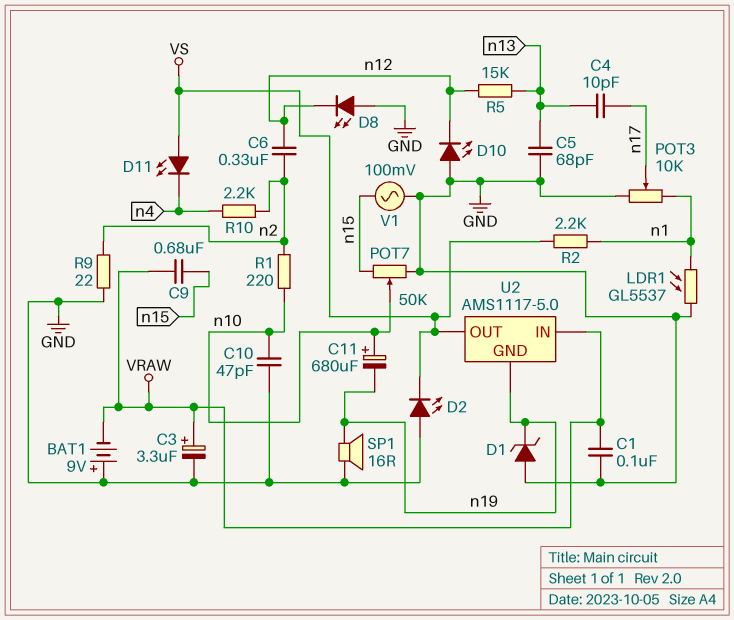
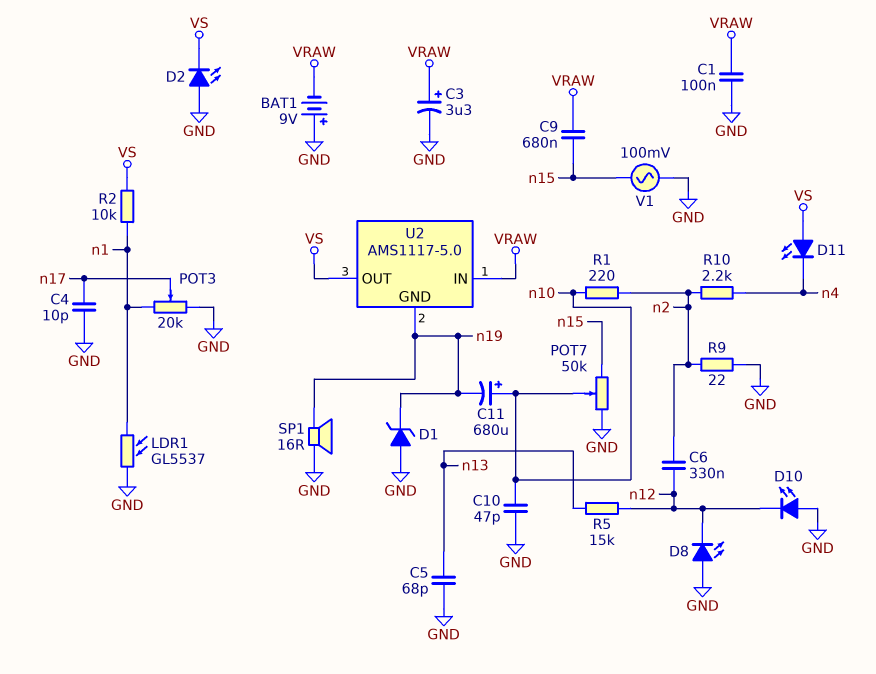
C4: 10pF (n13, n17) -> 10pF (GND, n17)
POT3: 10k (GND, n1, wiper n17) -> 20k (GND, n1, wiper n17)
R2: 2.2k (VS, n1) -> 10k (VS, n1)

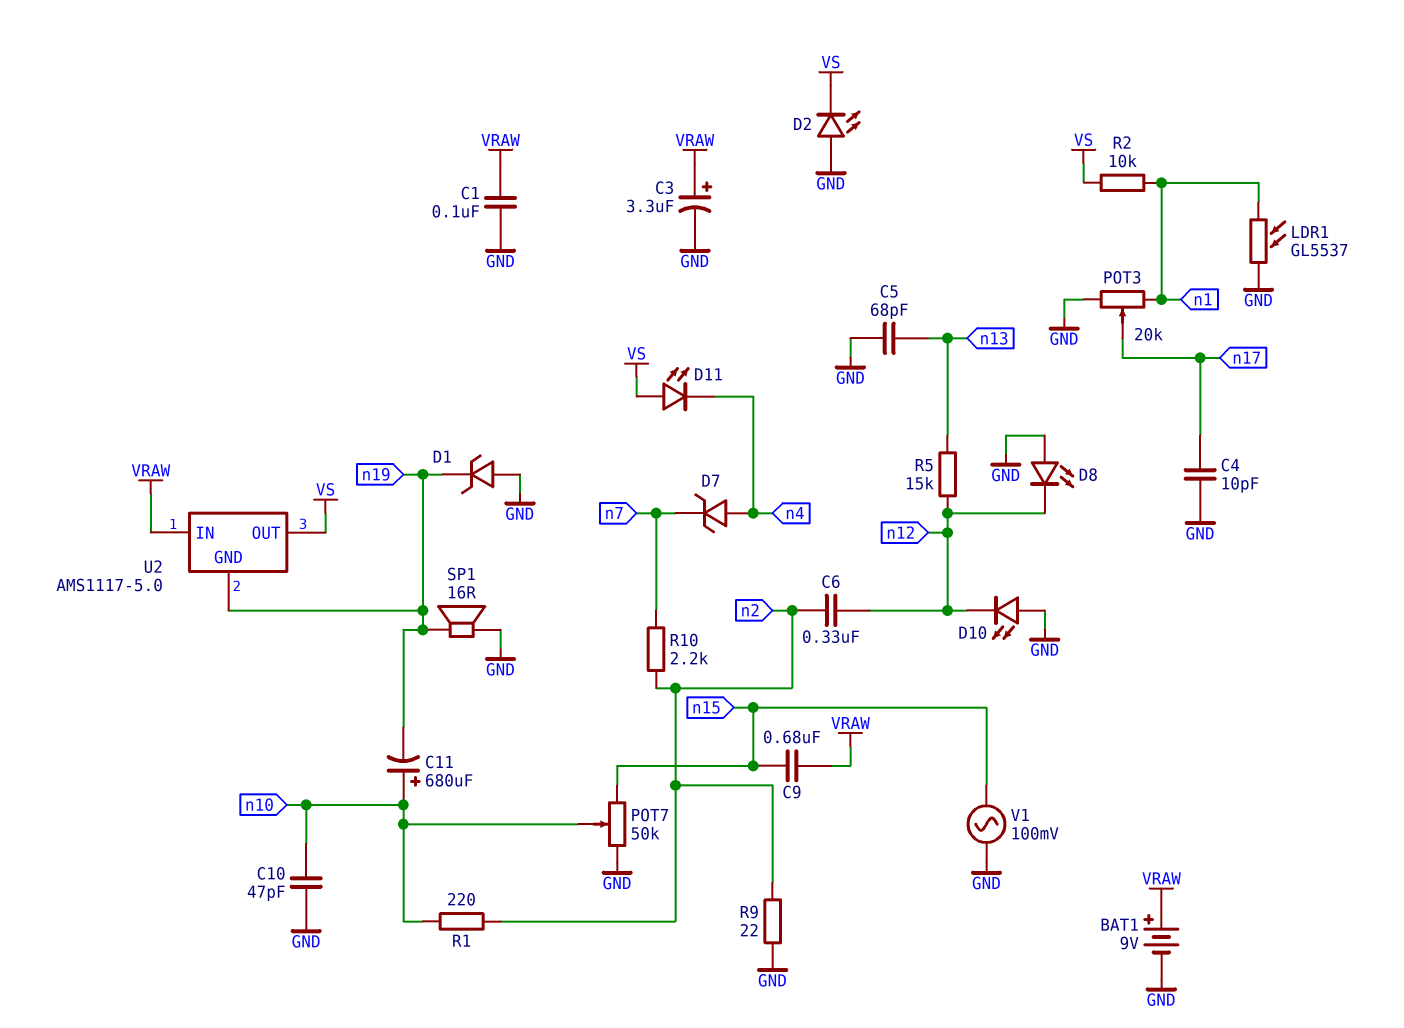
BAT1: 9V (plus GND, minus VRAW) -> 9V (plus VRAW, minus GND)
D7: none -> zener (A n4, K n7)
R10: 2.2k (n2, n4) -> 2.2k (n2, n7)

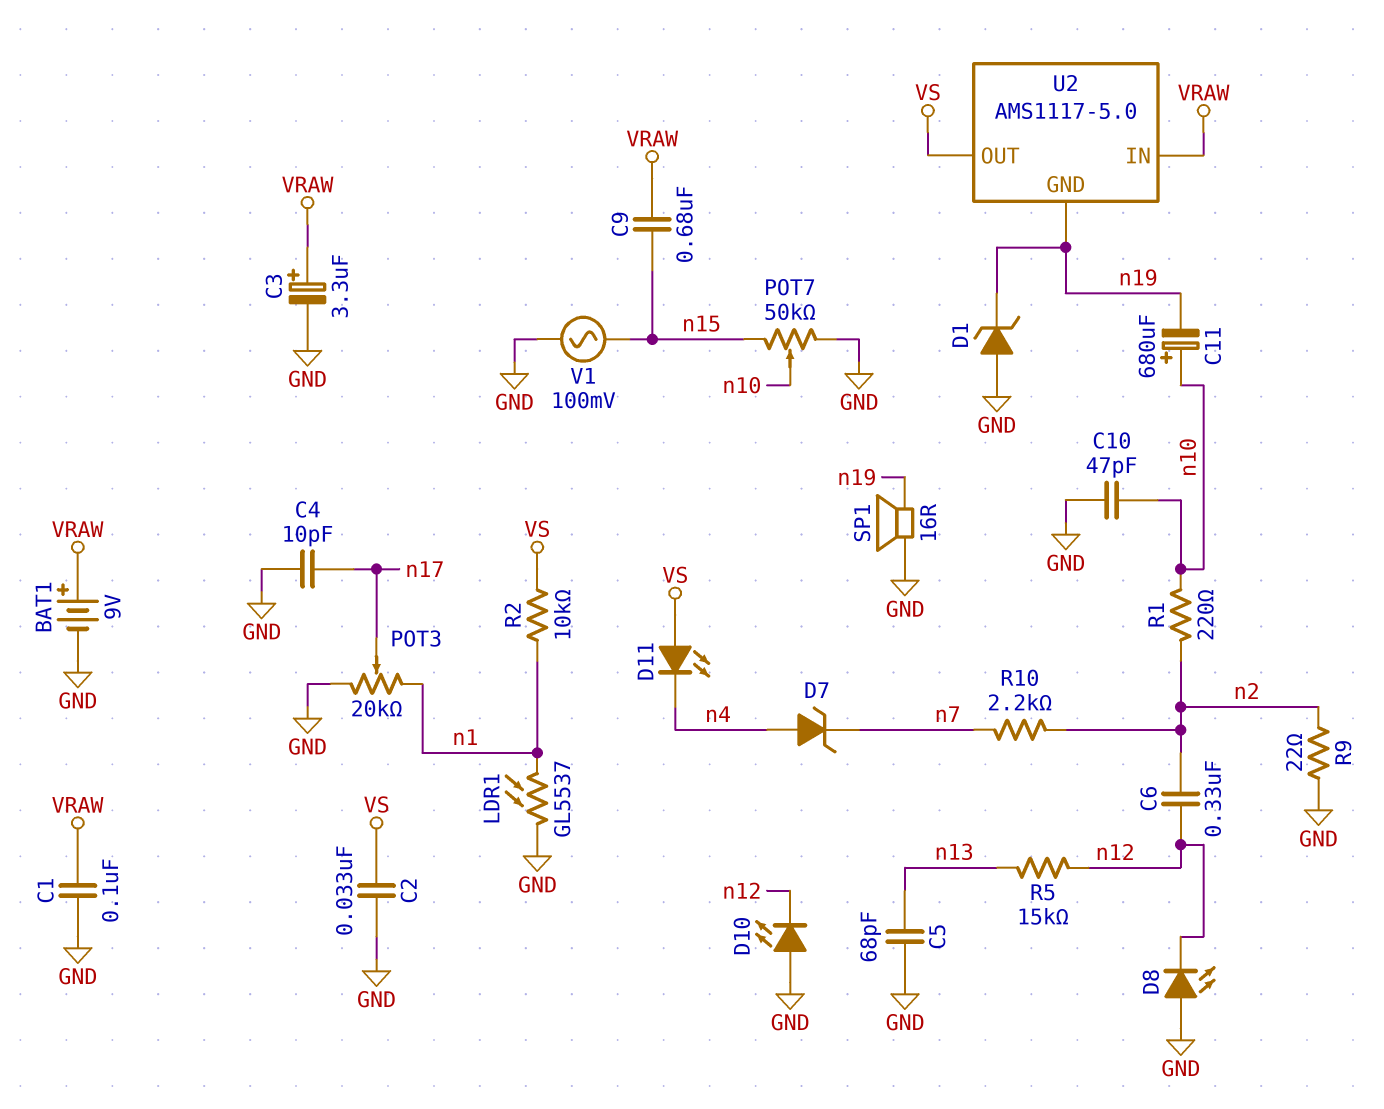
C2: none -> 33nF (GND, VS)
D2: LED (A GND, K VS) -> none

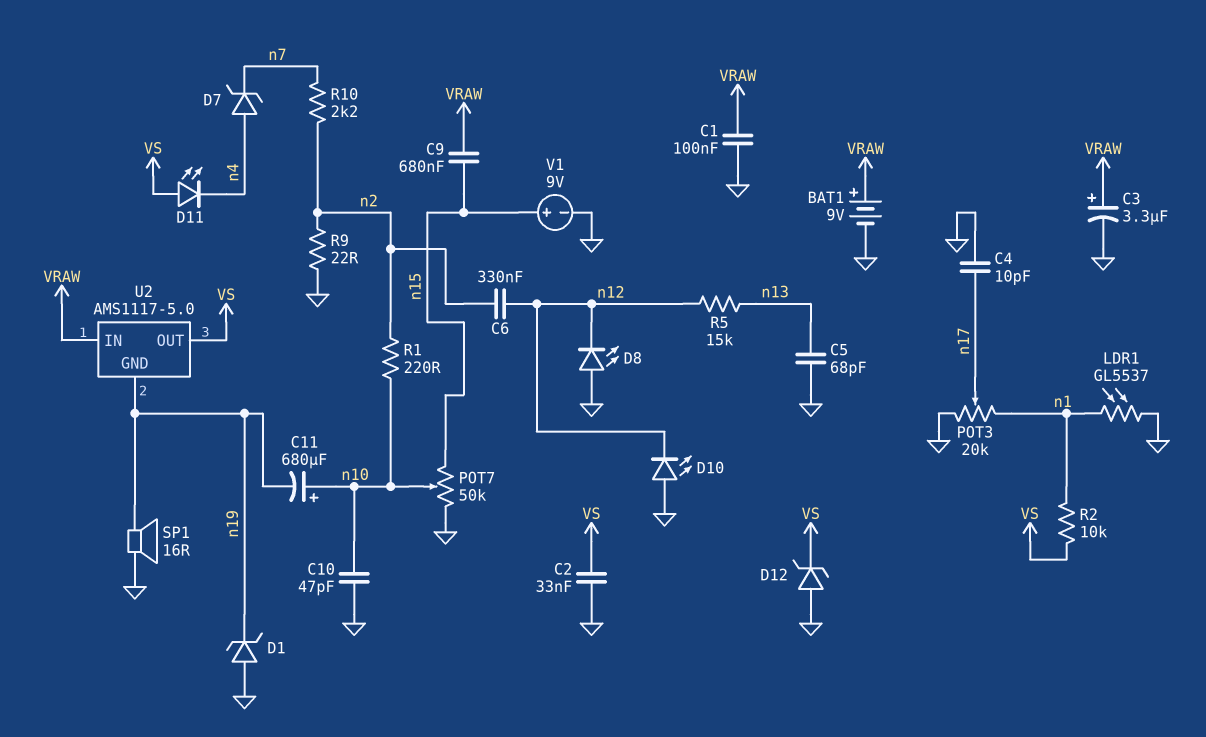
D12: none -> zener (A GND, K VS)
V1: AC 100mV (GND, n15) -> 9V (plus n15, minus GND)

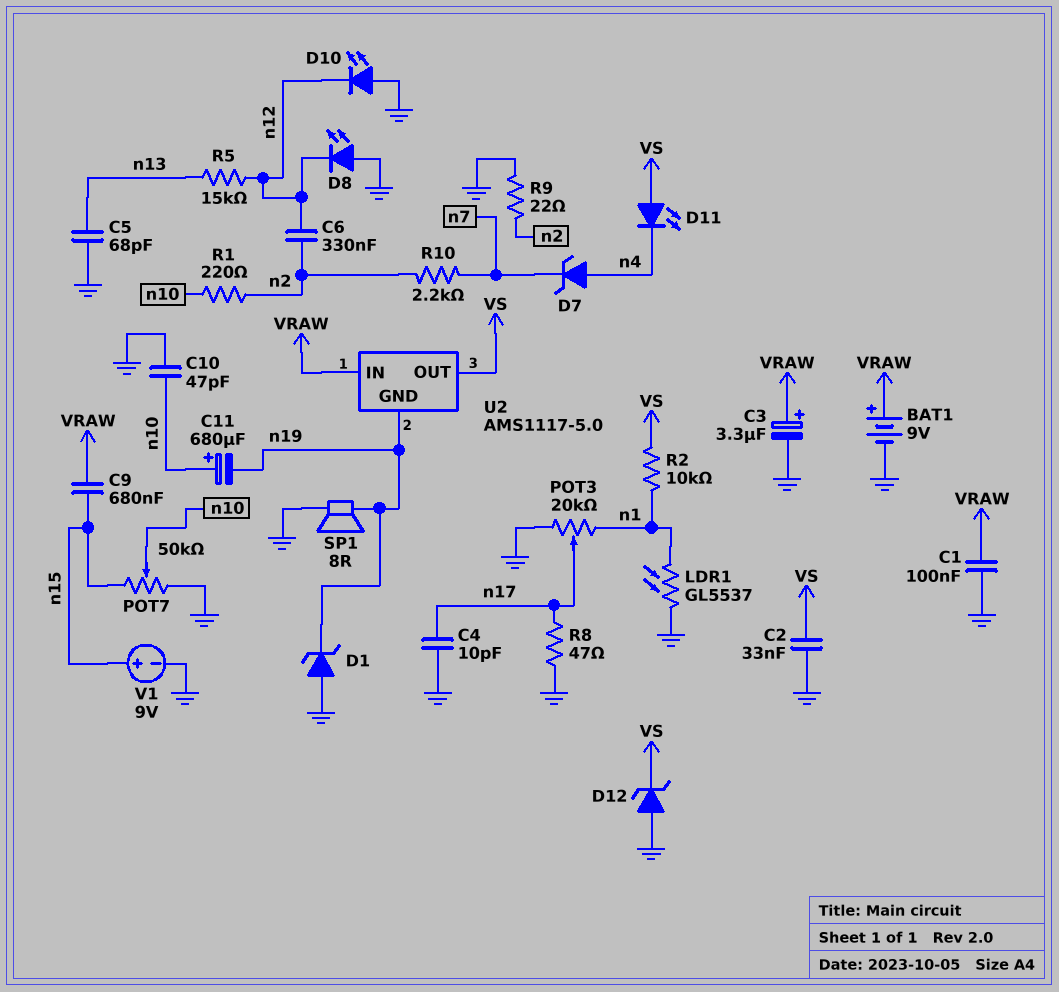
R8: none -> 47 (GND, n17)
SP1: speaker 16R (GND, n19) -> speaker 8R (GND, n19)

